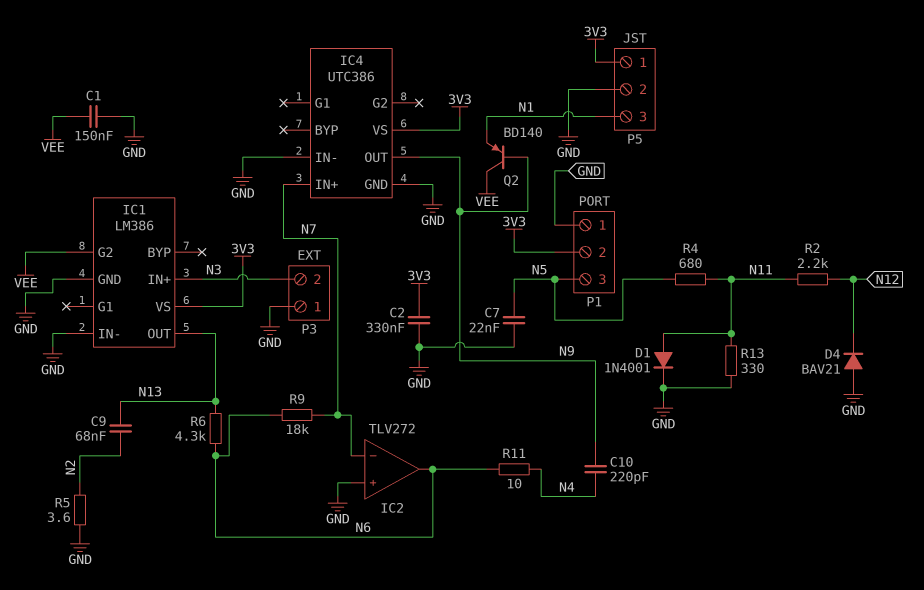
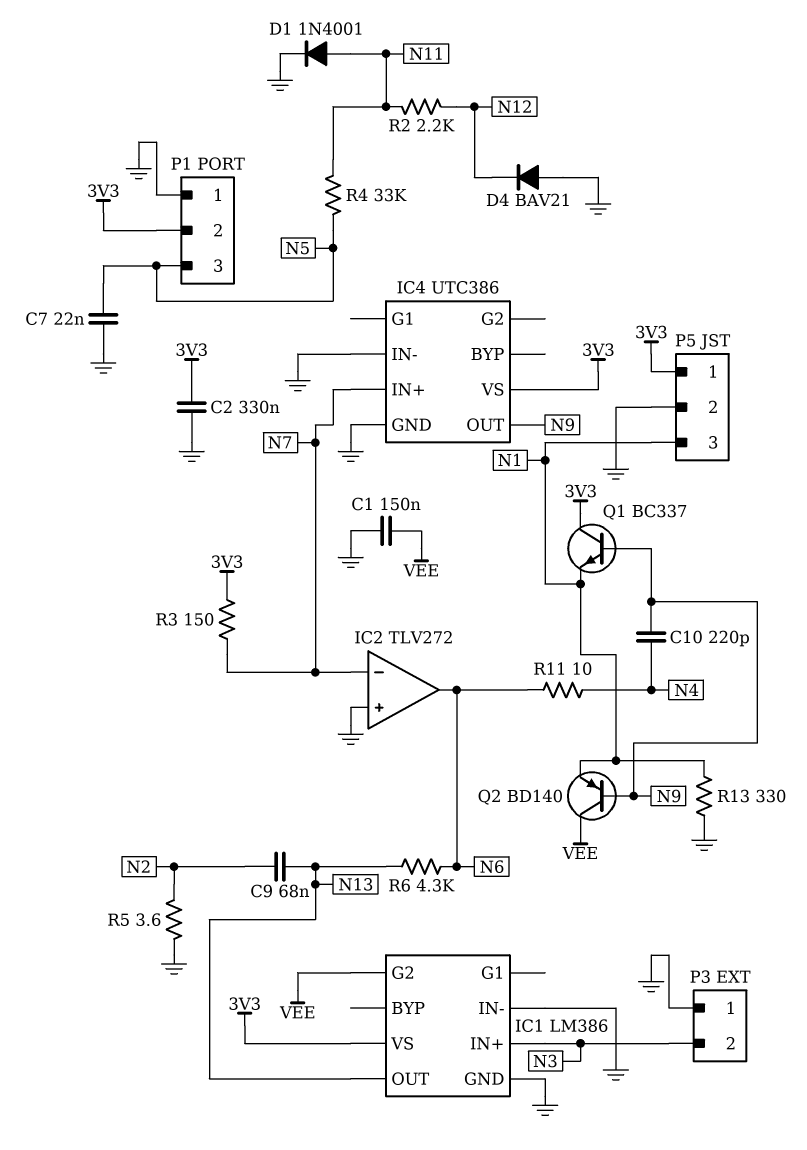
Q1: none -> NPN BC337 (B N9, C 3V3, E N1)
R3: none -> 150 (3V3, N7)
R4: 680 (N5, N11) -> 33k (N5, N11)
R9: 18k (N6, N7) -> none
R13: 330 (GND, N11) -> 330 (GND, N1)

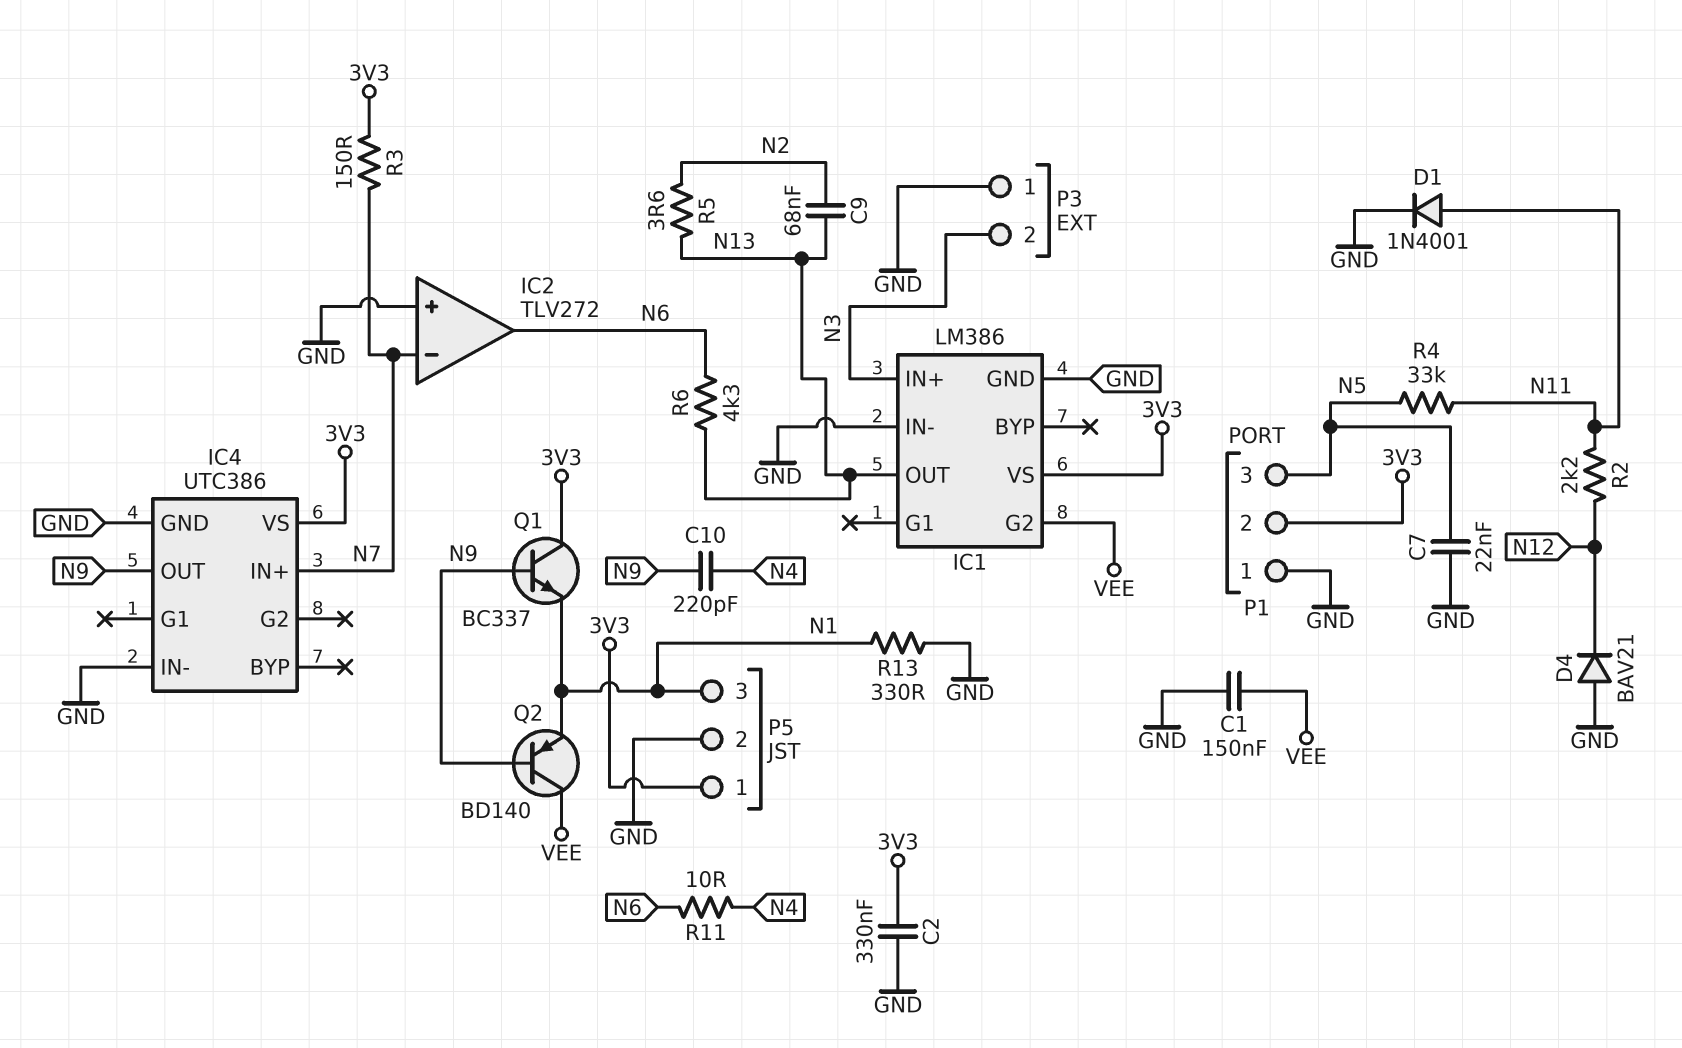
R5: 3.6 (GND, N2) -> 3.6 (N2, N13)

